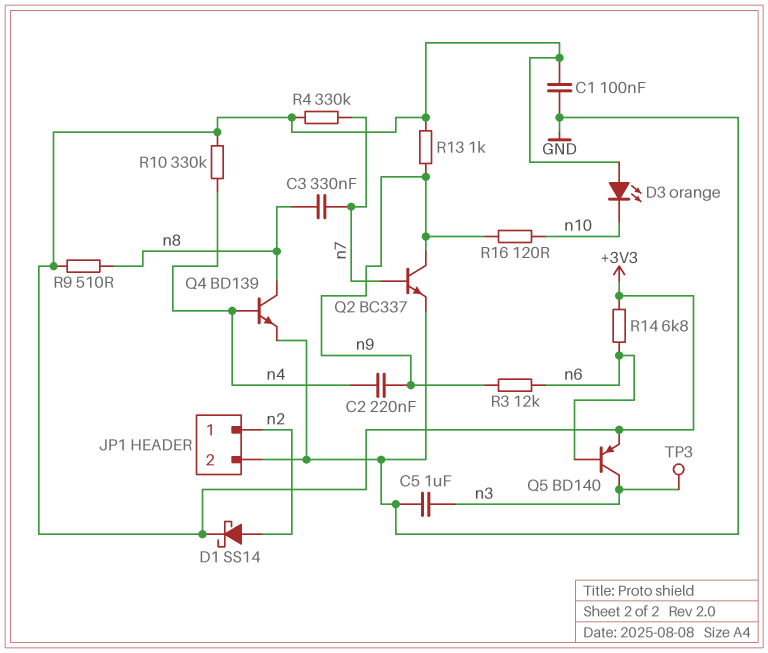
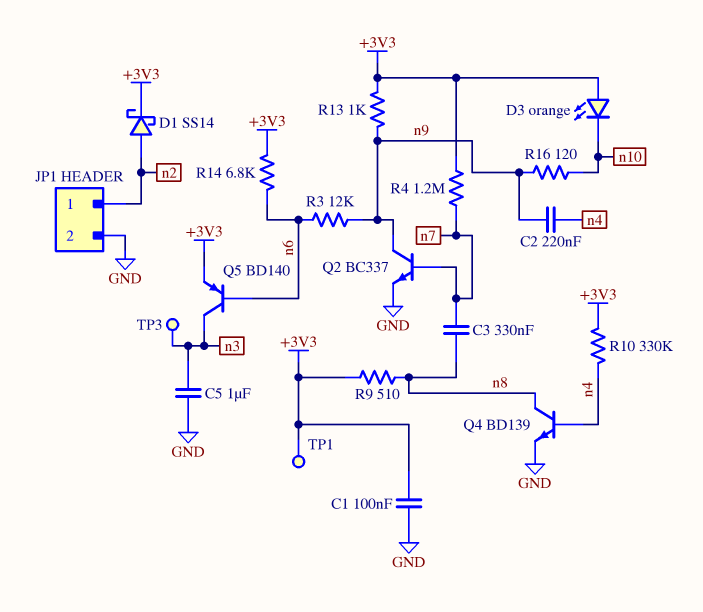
R4: 330k (+3V3, n7) -> 1.2M (+3V3, n7)
TP1: none -> test point (+3V3)

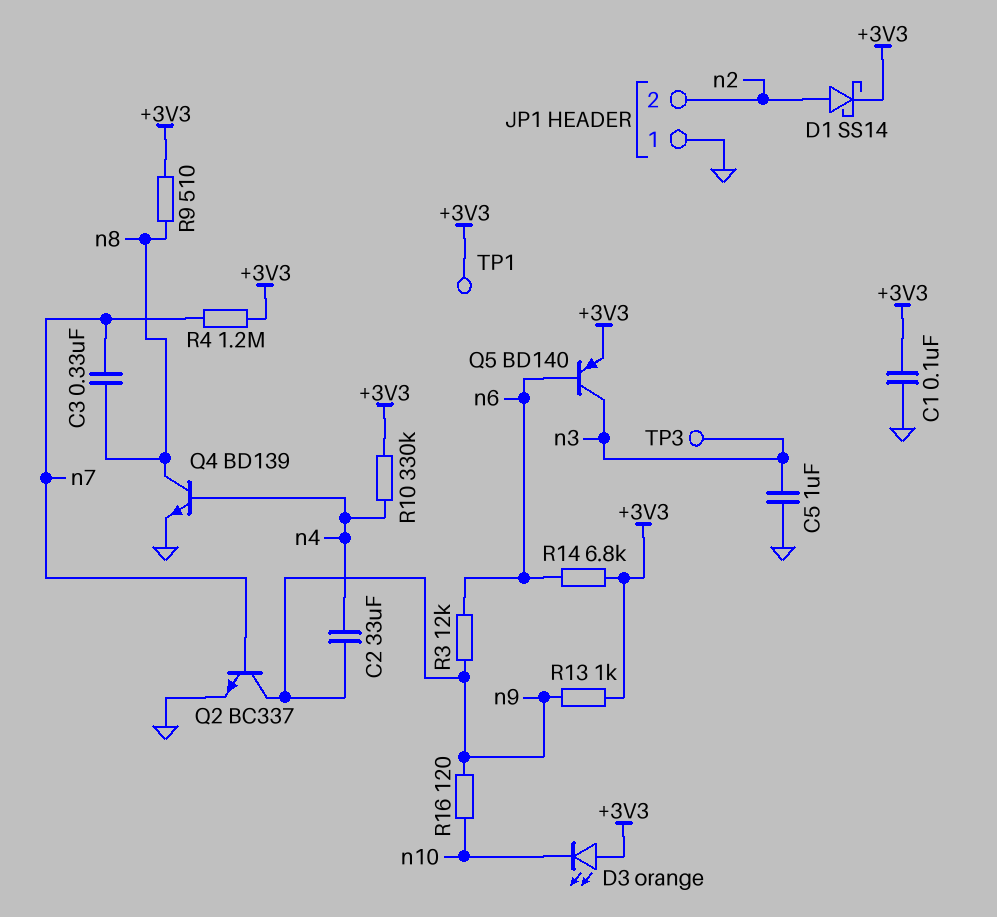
C2: 220nF (n4, n9) -> 33uF (n4, n9)
JP1 pin 1: n2 -> GND
JP1 pin 2: GND -> n2

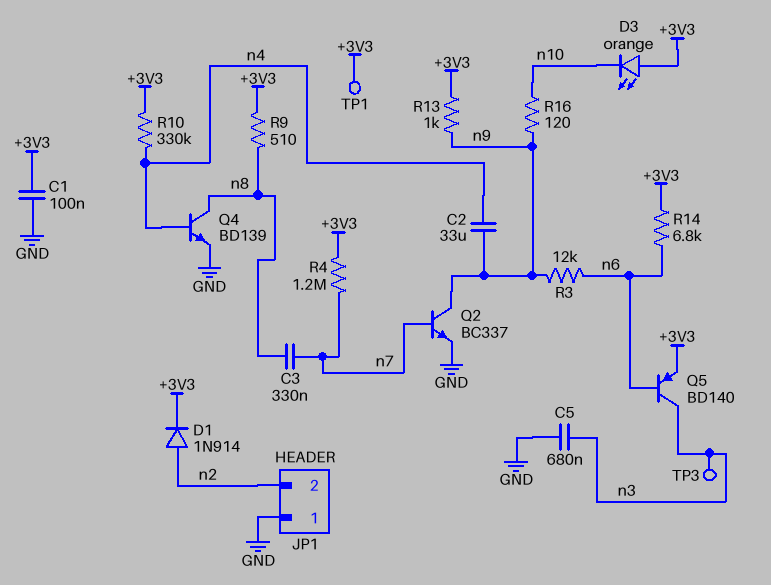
C5: 1uF (GND, n3) -> 680nF (GND, n3)
D1: schottky SS14 (A n2, K +3V3) -> diode 1N914 (A n2, K +3V3)

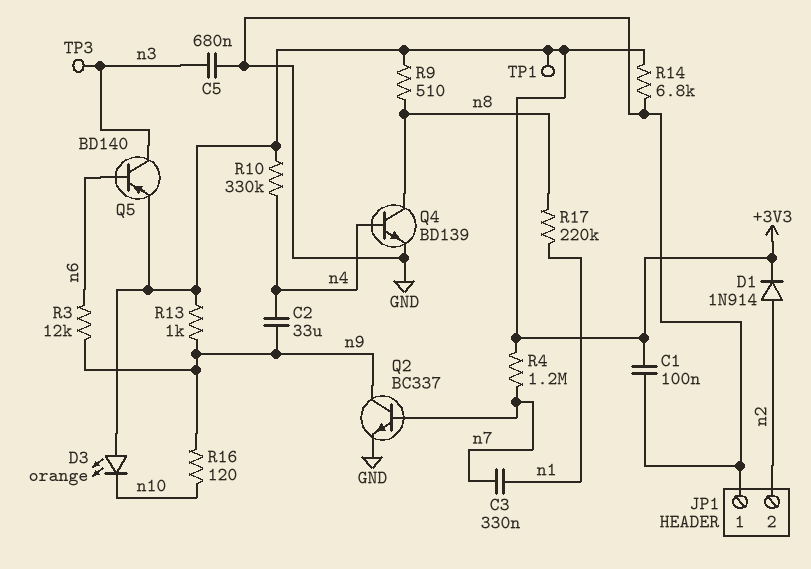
C3: 330nF (n7, n8) -> 330nF (n1, n7)
R14: 6.8k (+3V3, n6) -> 6.8k (+3V3, GND)
R17: none -> 220k (n1, n8)

